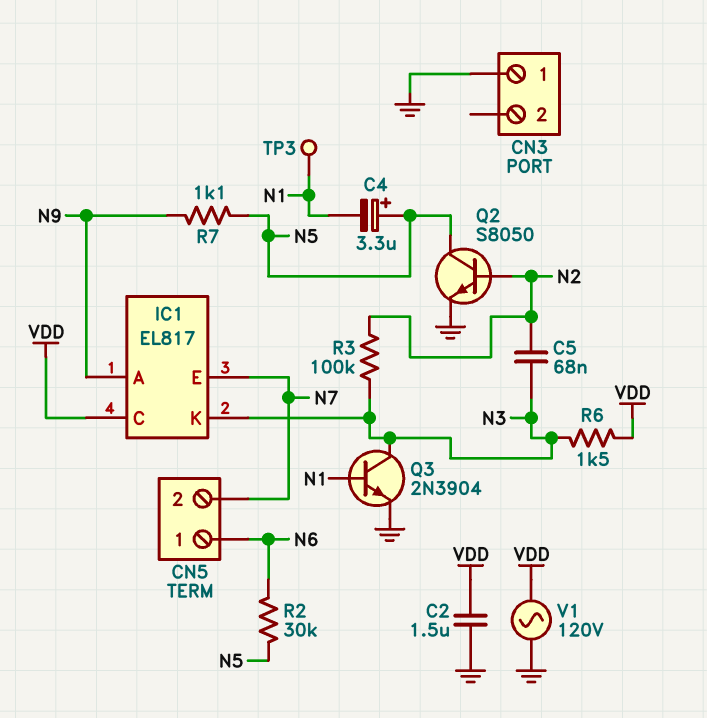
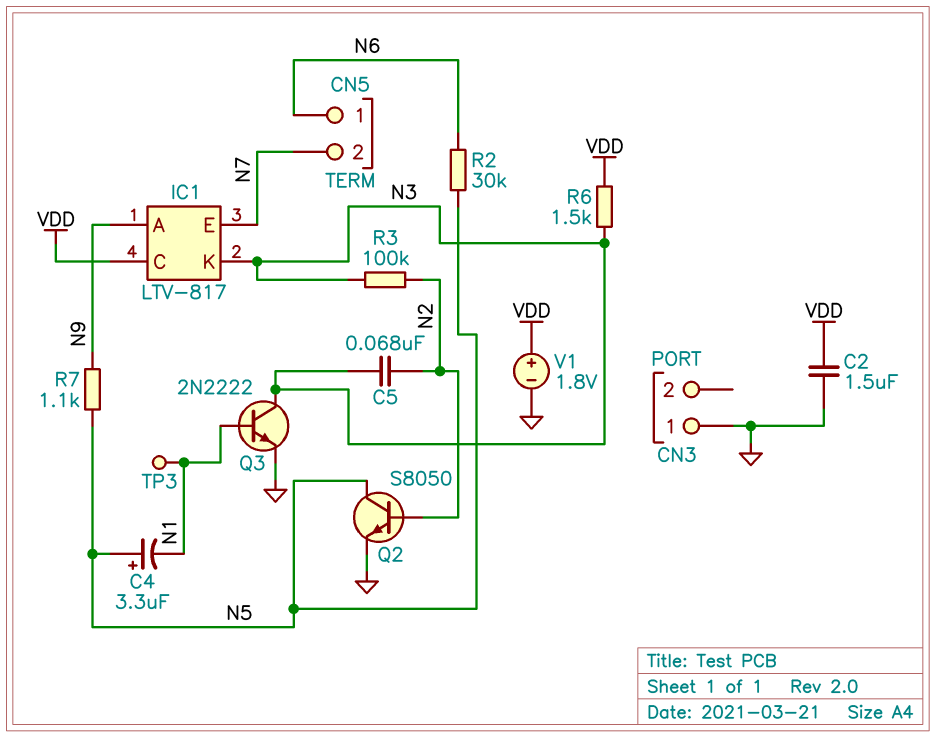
IC1: EL817 -> LTV-817
Q3: NPN 2N3904 (B N1, C N3, E GND) -> NPN 2N2222 (B N1, C N3, E GND)
V1: AC 120V (GND, VDD) -> 1.8V (plus VDD, minus GND)

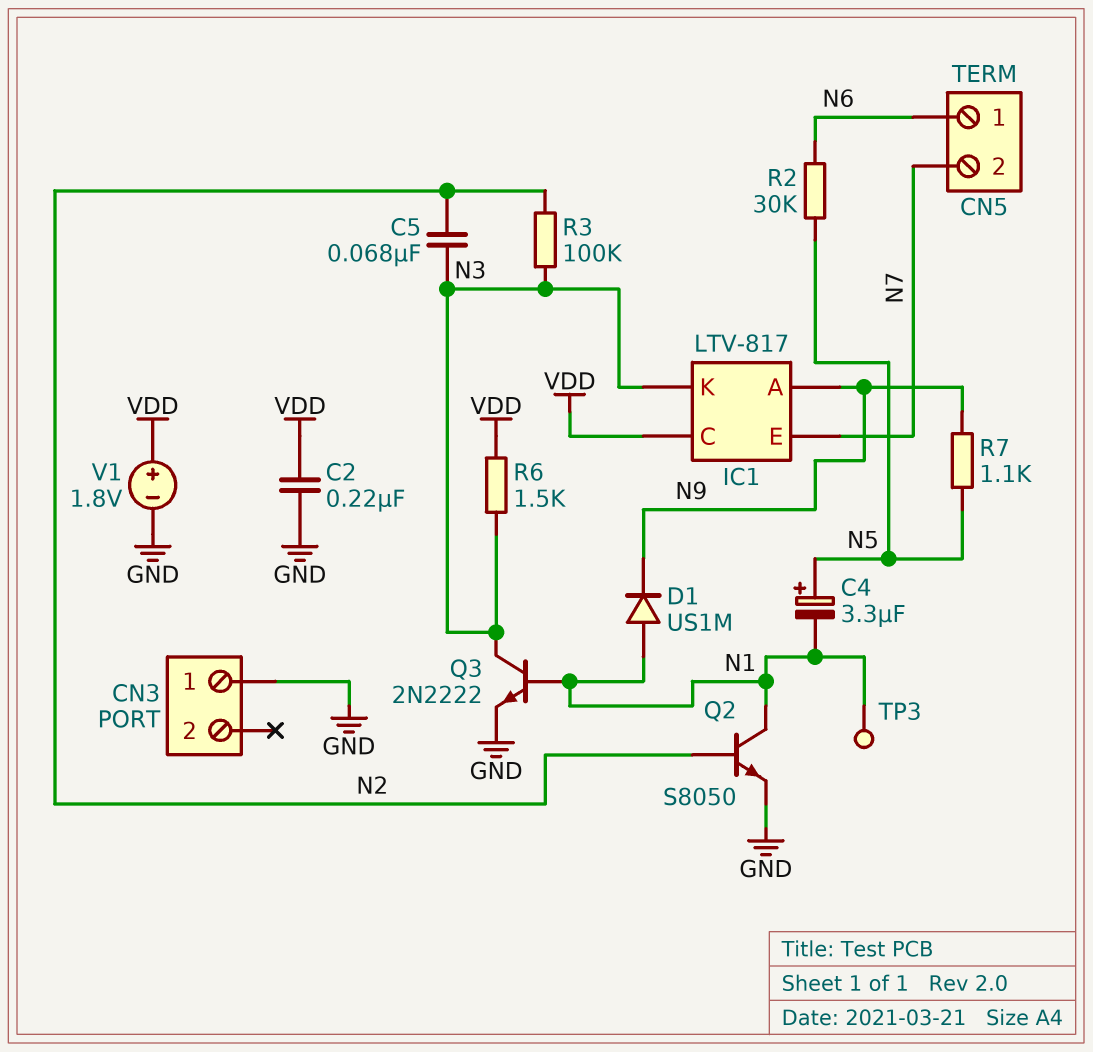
C2: 1.5uF (GND, VDD) -> 220nF (GND, VDD)
D1: none -> diode US1M (A N1, K N9)
Q2: NPN S8050 (B N2, C N5, E GND) -> NPN S8050 (B N2, C N1, E GND)

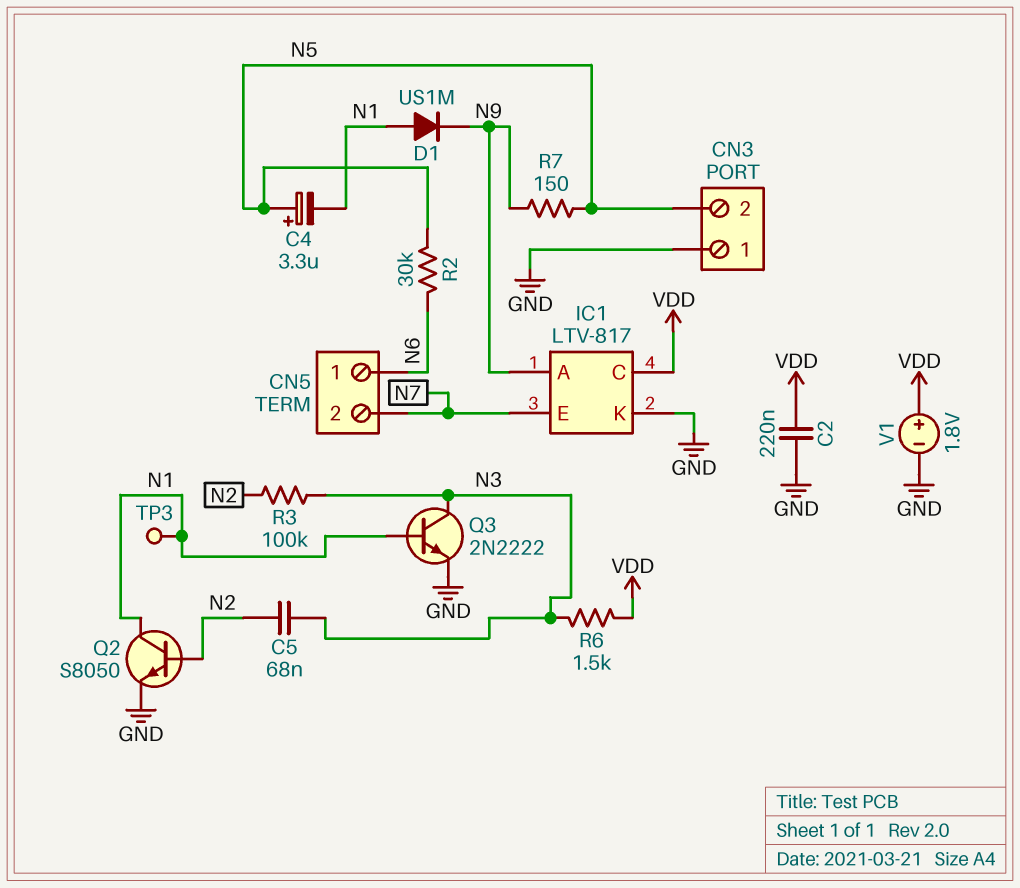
CN3 pin 2: none -> N5
IC1 pin K: N3 -> GND
R7: 1.1k (N5, N9) -> 150 (N5, N9)

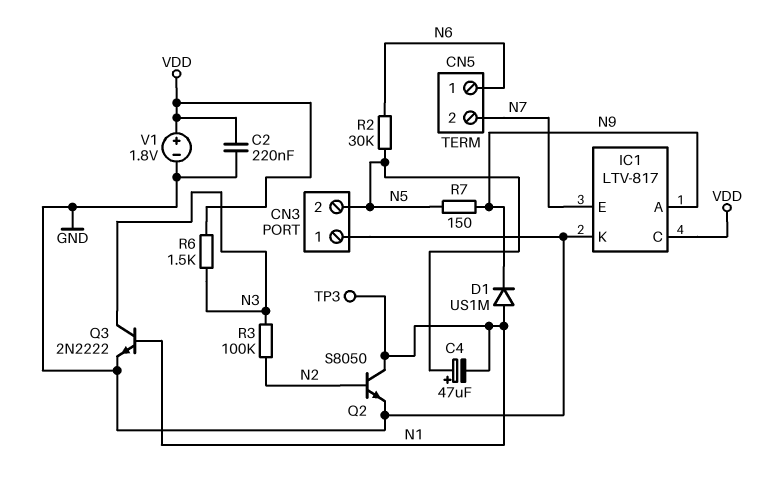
C4: 3.3uF (plus N5, minus N1) -> 47uF (plus N5, minus N1)
C5: 68nF (N2, N3) -> none

